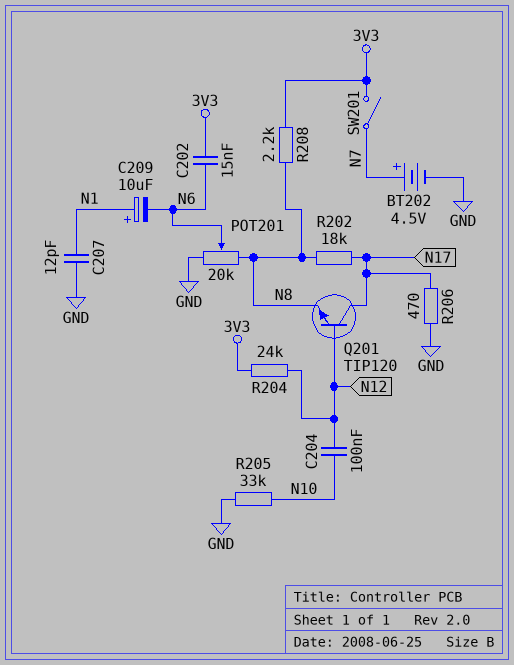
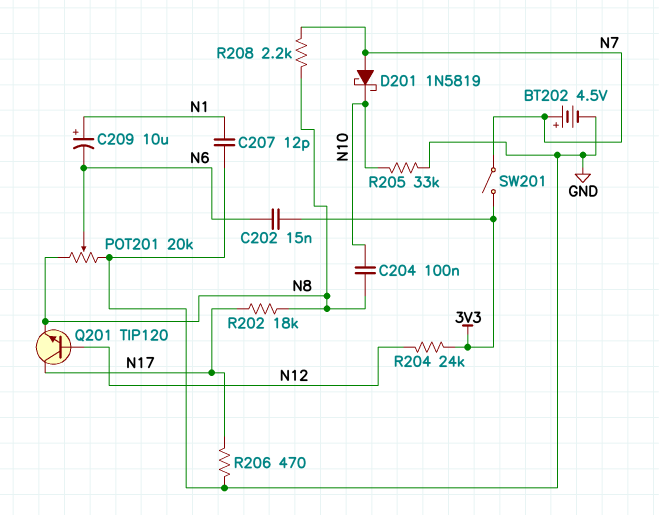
C204: 100nF (N10, N12) -> 100nF (N8, N10)
D201: none -> schottky 1N5819 (A N7, K N10)
R208: 2.2k (3V3, N8) -> 2.2k (N7, N8)

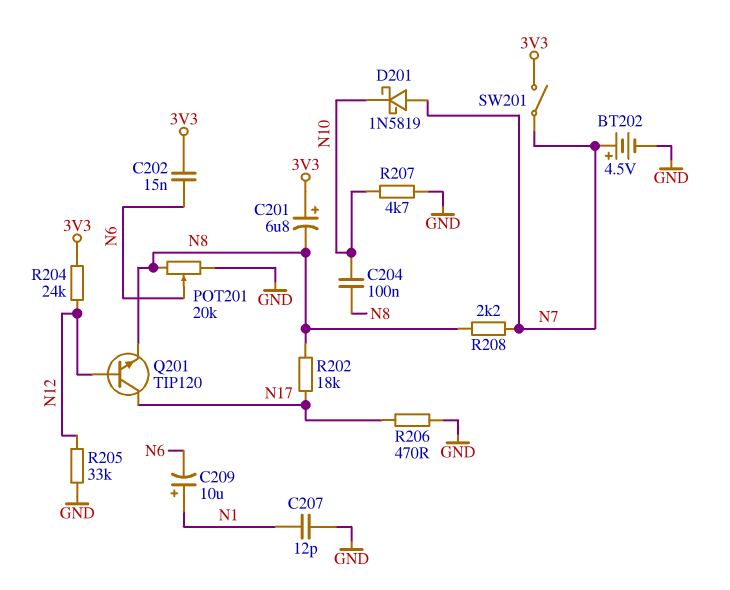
C201: none -> 6.8uF (plus 3V3, minus N8)
R205: 33k (GND, N10) -> 33k (GND, N12)
R207: none -> 4.7k (GND, N10)

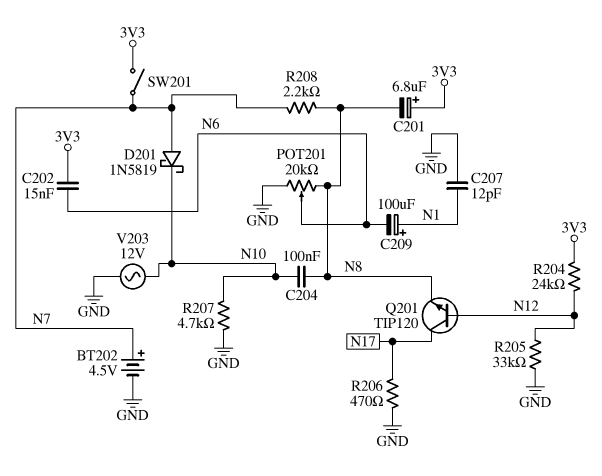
C209: 10uF (plus N1, minus N6) -> 100uF (plus N1, minus N6)
R202: 18k (N8, N17) -> none
V203: none -> AC 12V (GND, N10)

